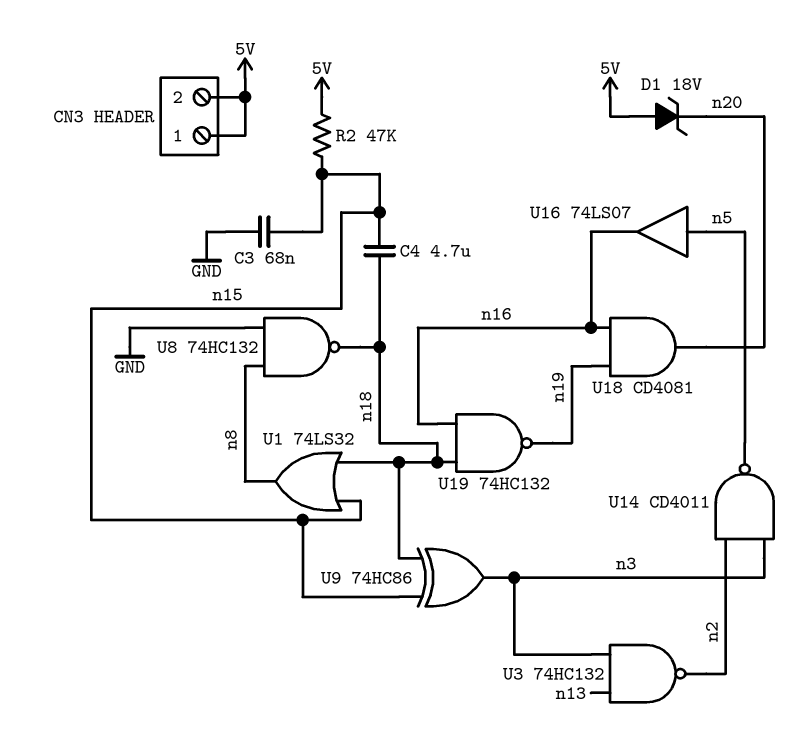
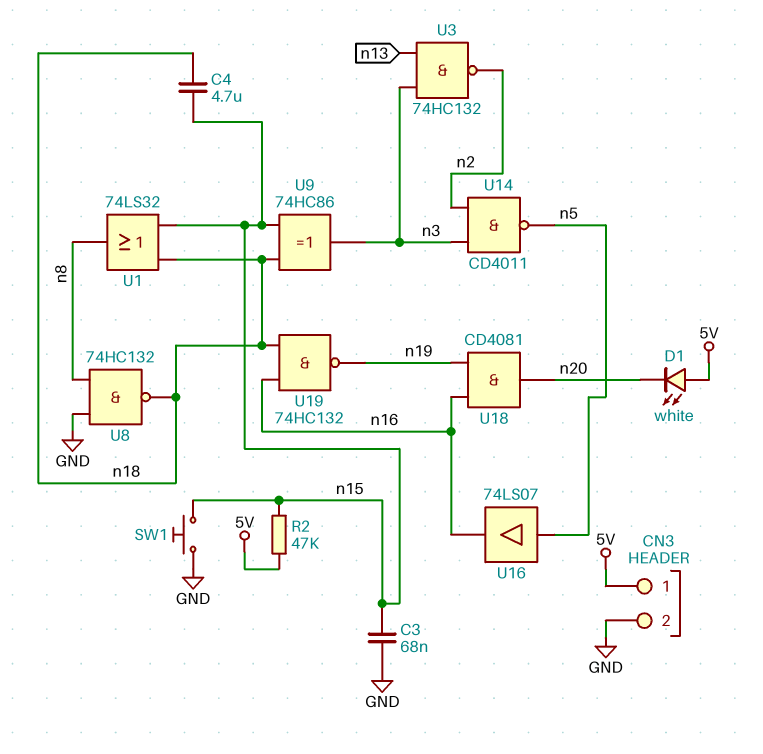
CN3 pin 2: 5V -> GND
D1: zener 18V (A 5V, K n20) -> LED white (A 5V, K n20)
SW1: none -> button (GND, n15)

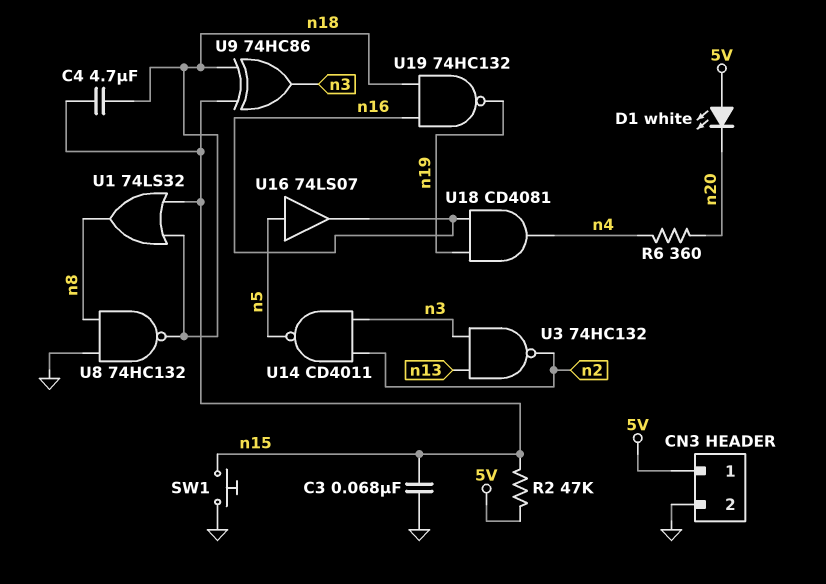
R6: none -> 360 (n4, n20)
U18: AND CD4081 (in n16, in n19, out n20) -> AND CD4081 (in n16, in n19, out n4)

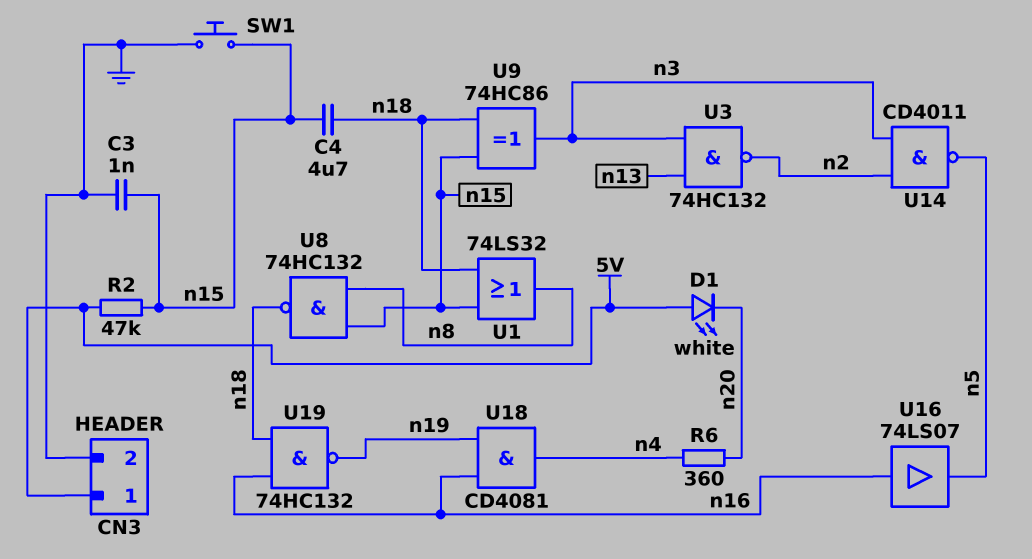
C3: 68nF (GND, n15) -> 1nF (GND, n15)
U8: NAND 74HC132 (in GND, in n8, out n18) -> NAND 74HC132 (in n8, in n15, out n18)
U16: buffer 74LS07 (in n5, out n16) -> buffer 74LS07 (in n16, out n5)

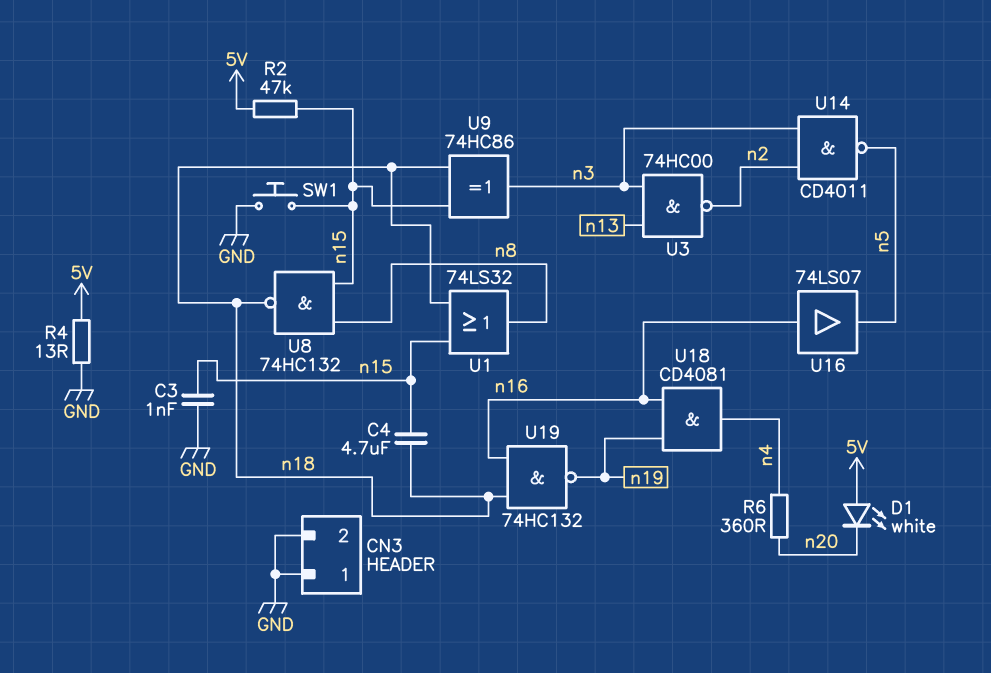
CN3 pin 1: 5V -> GND
R4: none -> 13 (5V, GND)
U3: NAND 74HC132 (in n3, in n13, out n2) -> NAND 74HC00 (in n3, in n13, out n2)

